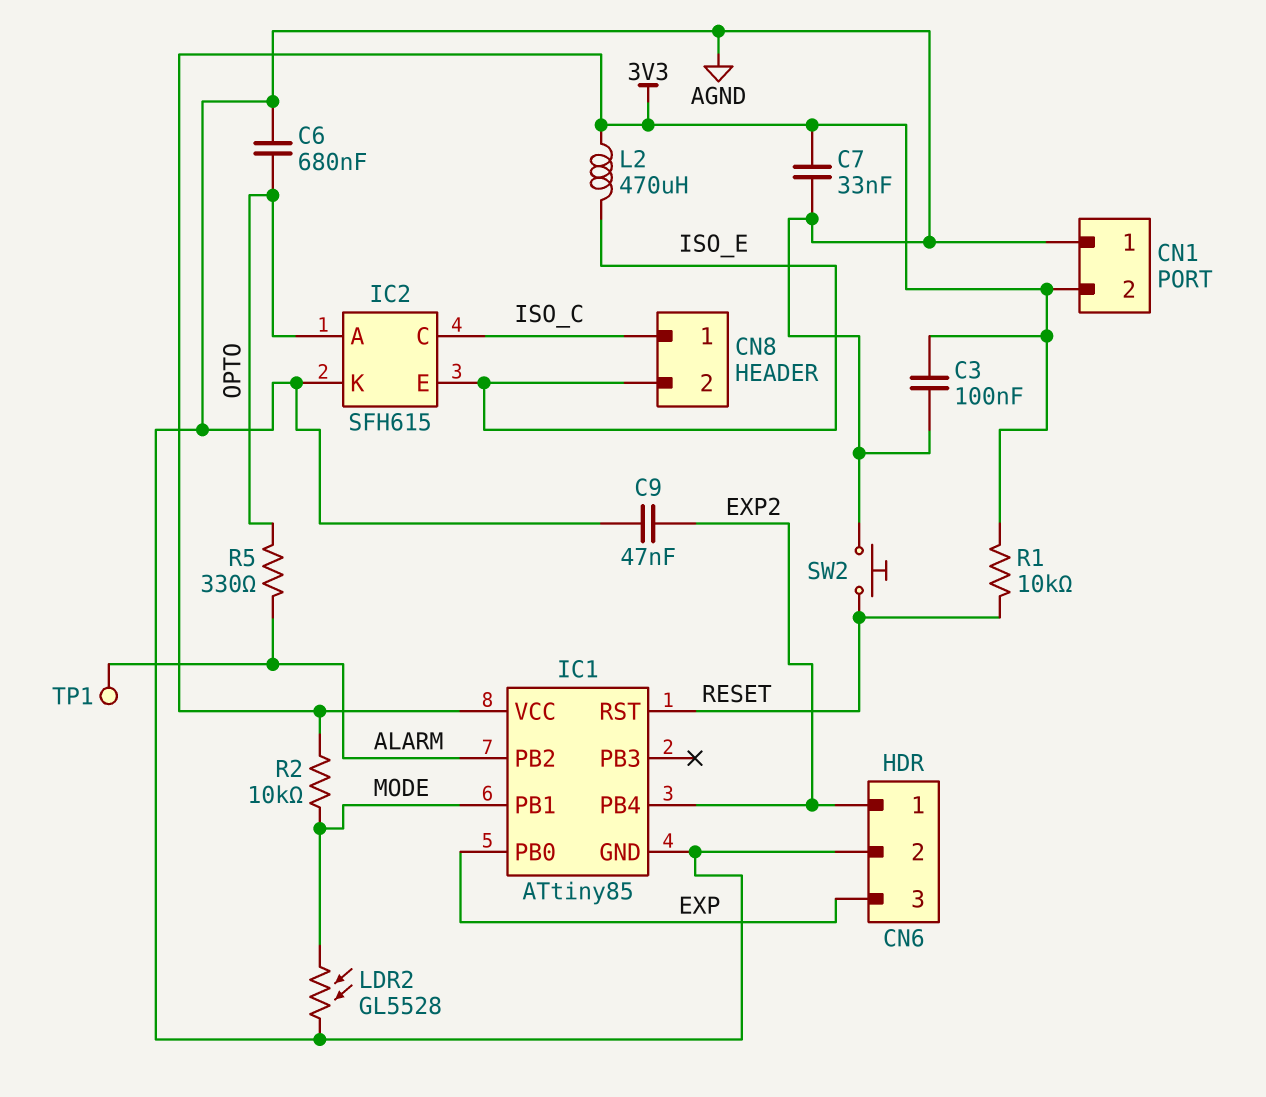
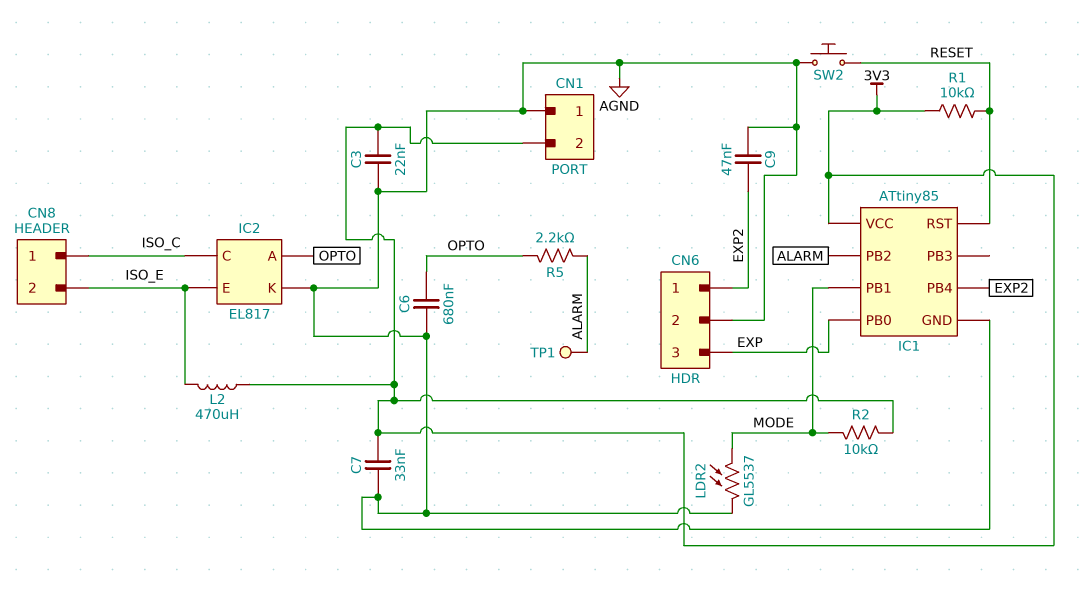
C3: 100nF (3V3, AGND) -> 22nF (3V3, AGND)
IC2: SFH615 -> EL817
LDR2: GL5528 (AGND, MODE) -> GL5537 (AGND, MODE)
R5: 330 (ALARM, OPTO) -> 2.2k (ALARM, OPTO)

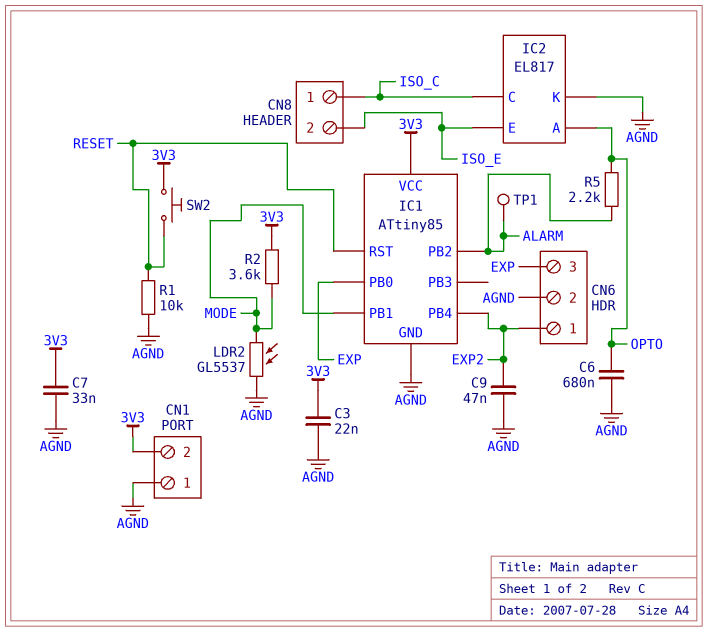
L2: 470uH (3V3, ISO_E) -> none
R1: 10k (3V3, RESET) -> 10k (AGND, RESET)
R2: 10k (3V3, MODE) -> 3.6k (3V3, MODE)
SW2: button (AGND, RESET) -> button (3V3, RESET)

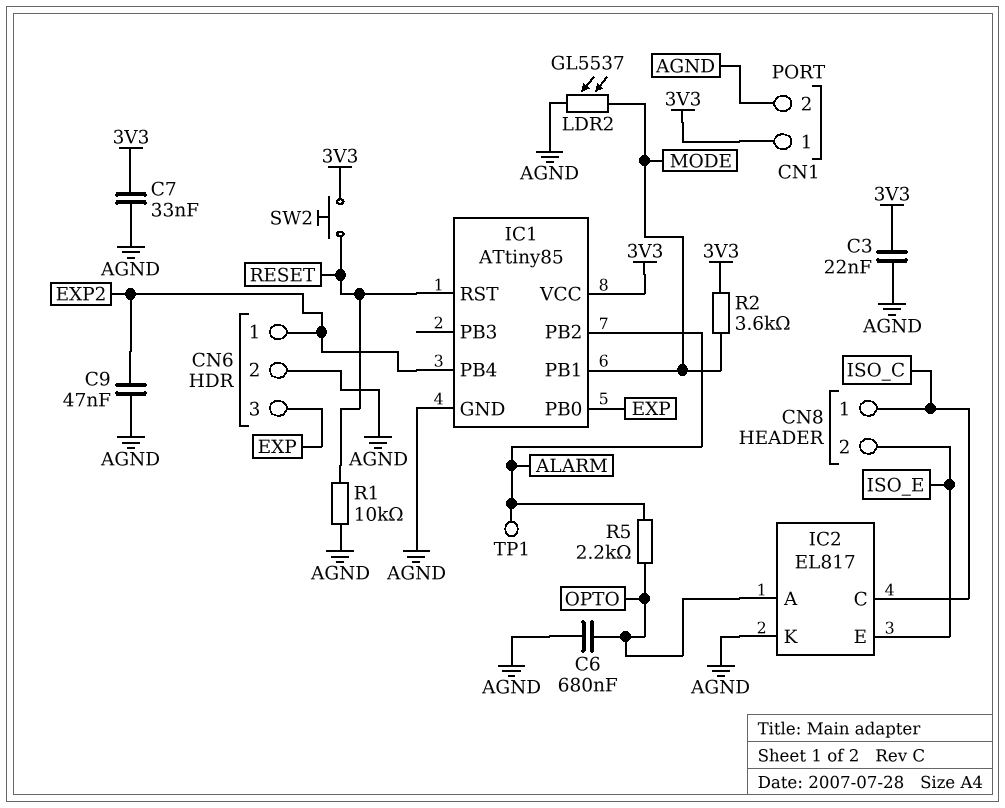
CN1 pin 1: AGND -> 3V3
CN1 pin 2: 3V3 -> AGND

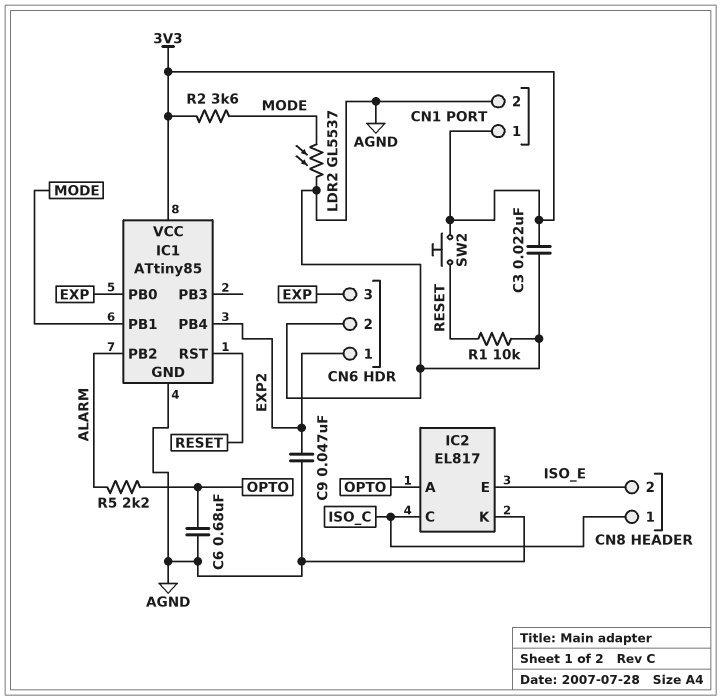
C7: 33nF (3V3, AGND) -> none
TP1: test point (ALARM) -> none

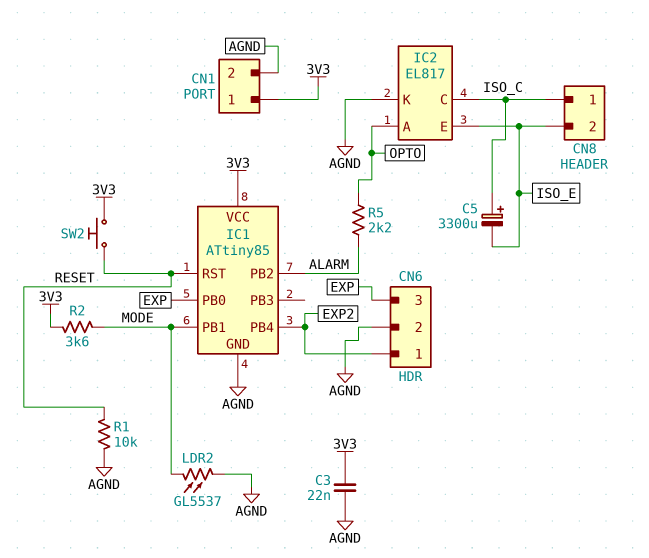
C5: none -> 3300uF (plus ISO_C, minus ISO_E)
C6: 680nF (AGND, OPTO) -> none
C9: 47nF (AGND, EXP2) -> none

